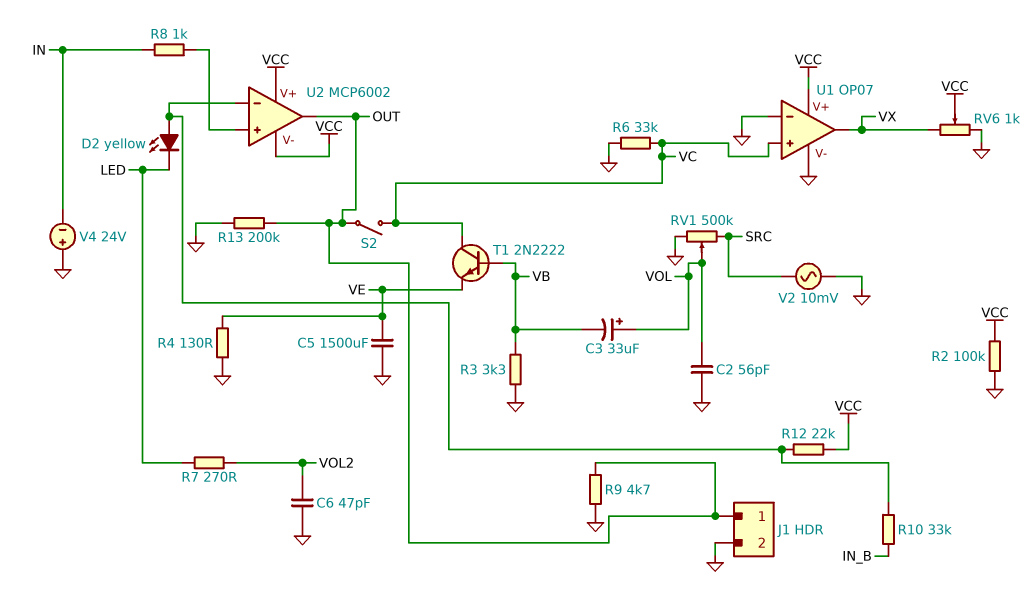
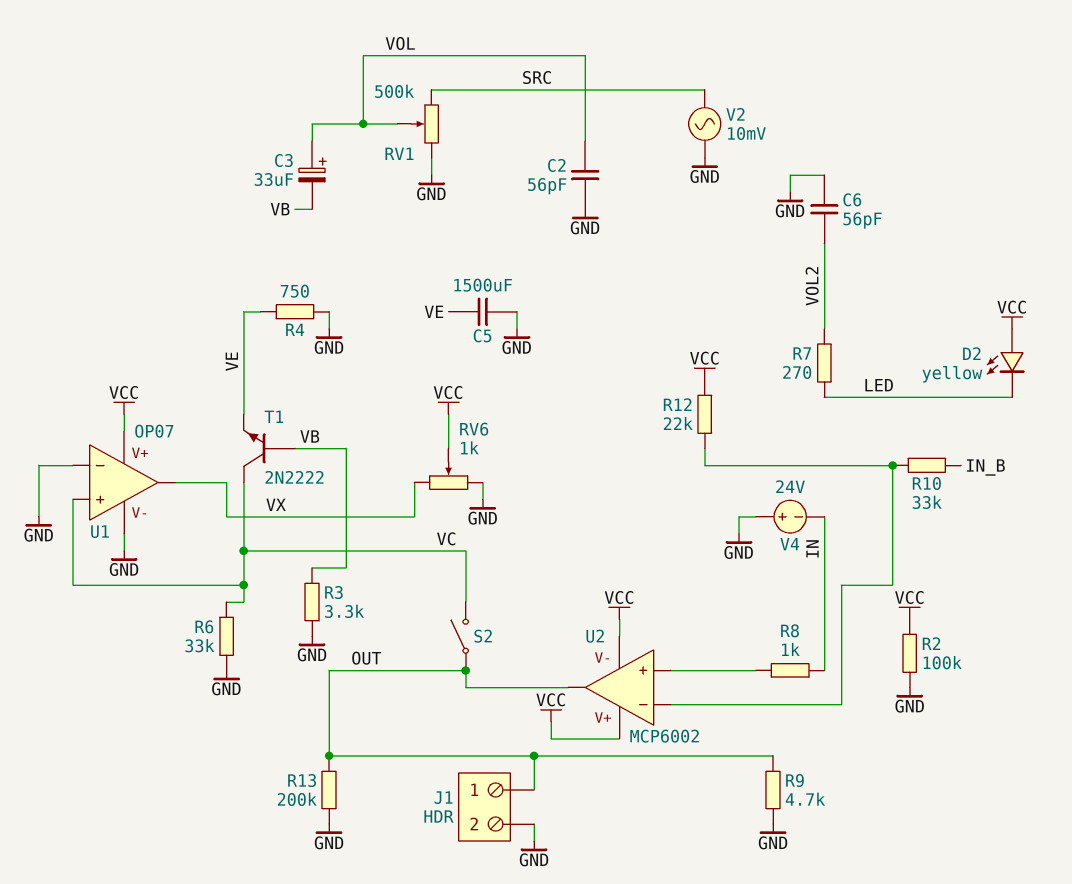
C6: 47pF (GND, VOL2) -> 56pF (GND, VOL2)
D2: LED yellow (A U2/in-, K LED) -> LED yellow (A VCC, K LED)
R4: 130 (GND, VE) -> 750 (GND, VE)

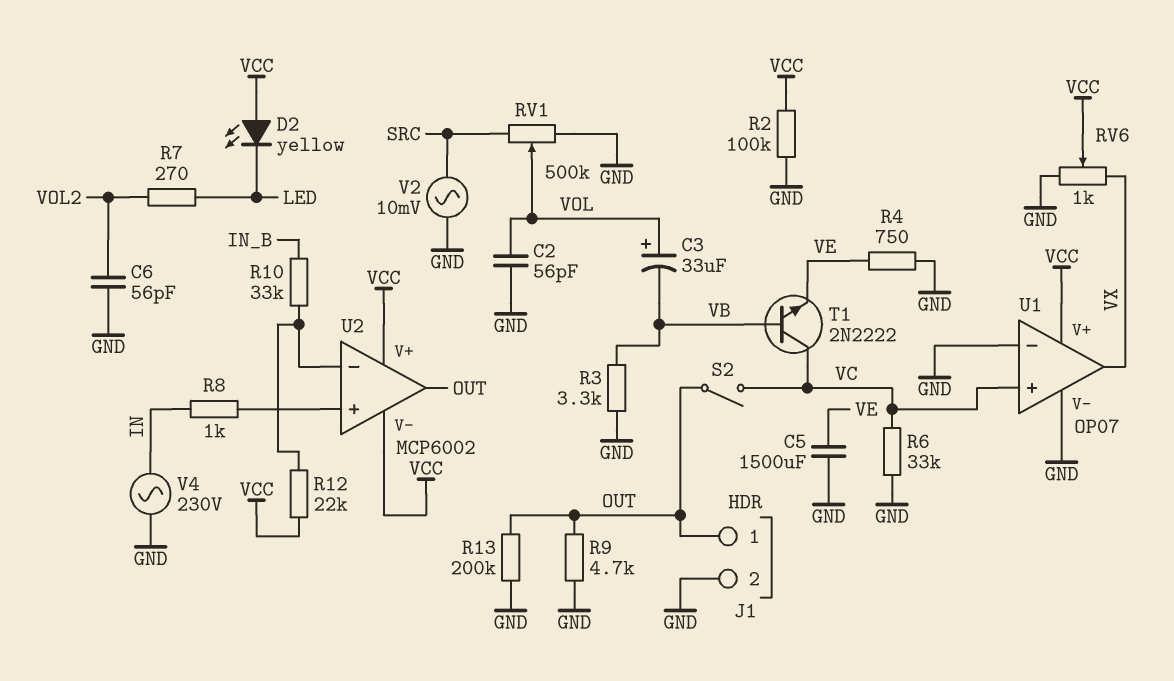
V4: 24V (plus GND, minus IN) -> AC 230V (GND, IN)

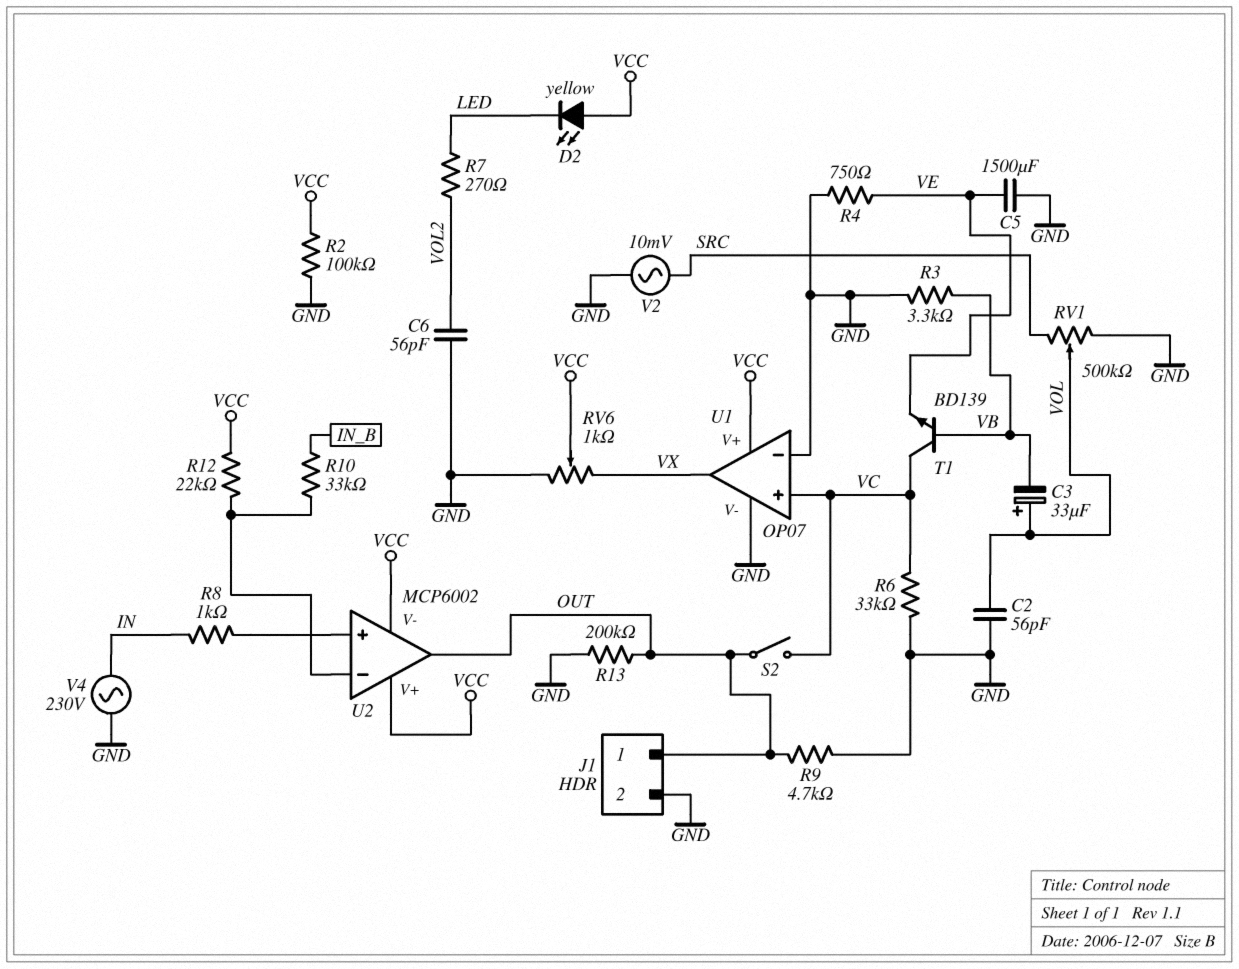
T1: NPN 2N2222 (B VB, C VC, E VE) -> NPN BD139 (B VB, C VC, E VE)

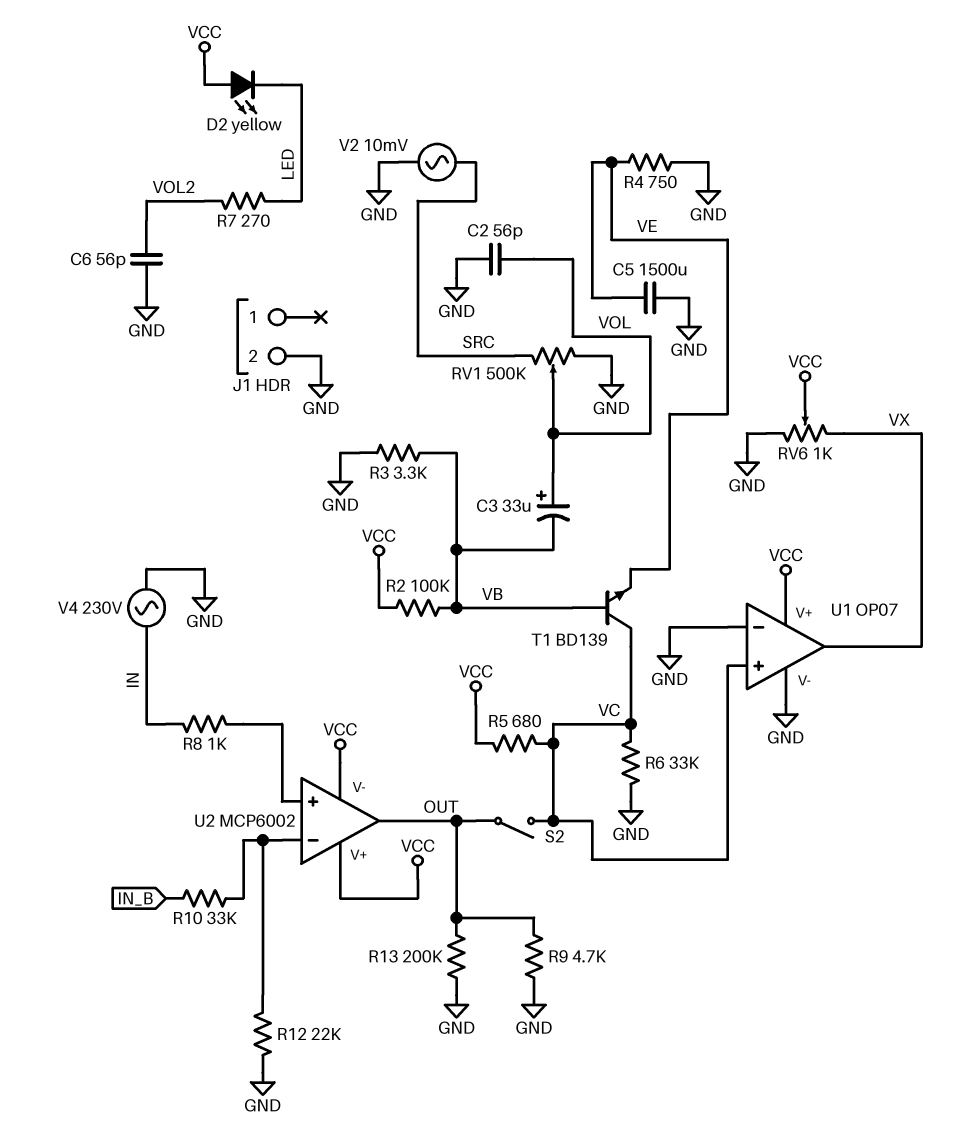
J1 pin 1: OUT -> none
R2: 100k (GND, VCC) -> 100k (VB, VCC)
R5: none -> 680 (VC, VCC)
R12: 22k (U2/in-, VCC) -> 22k (GND, U2/in-)

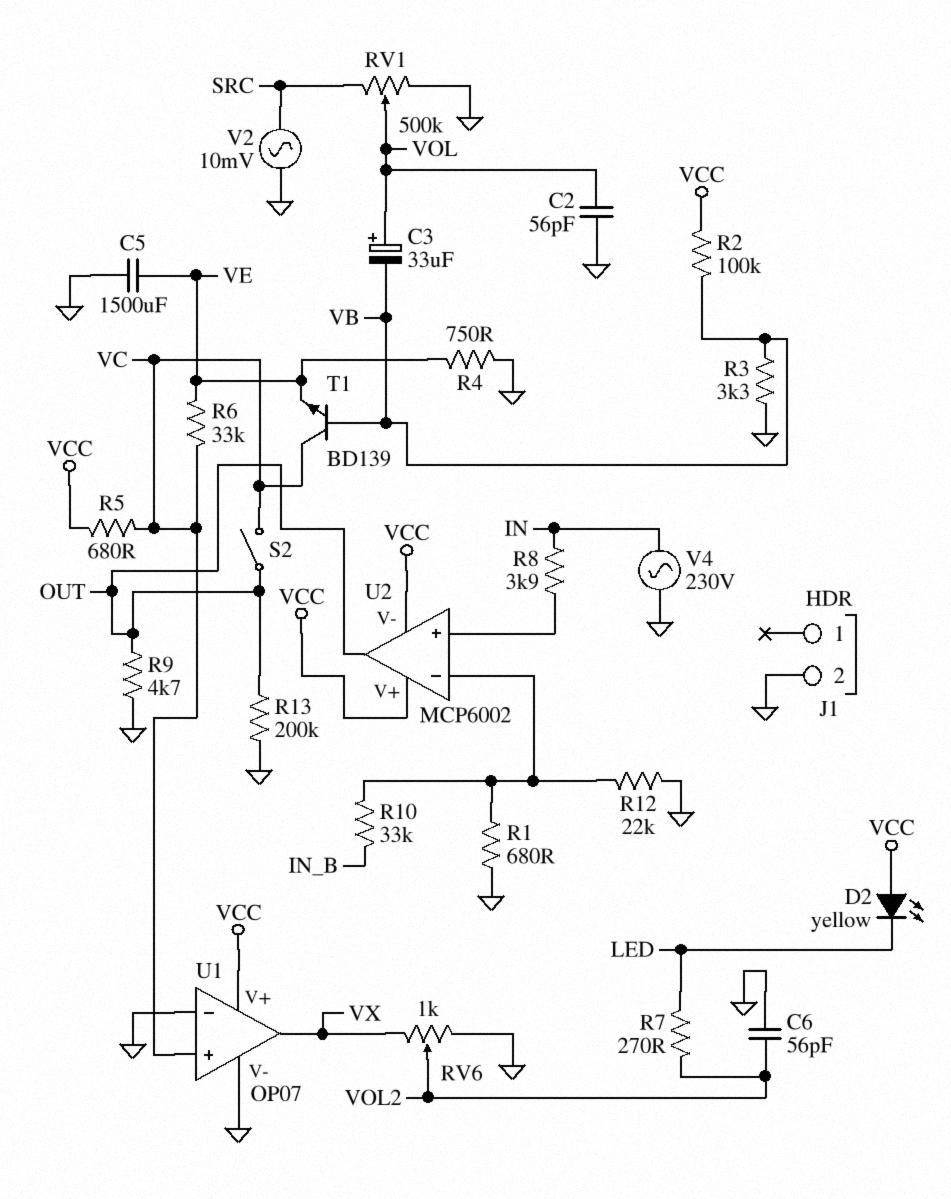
R1: none -> 680 (GND, U2/in-)
R6: 33k (GND, VC) -> 33k (VC, VE)
R8: 1k (IN, U2/in+) -> 3.9k (IN, U2/in+)
RV6: 1k (GND, VX, wiper VCC) -> 1k (GND, VX, wiper VOL2)

